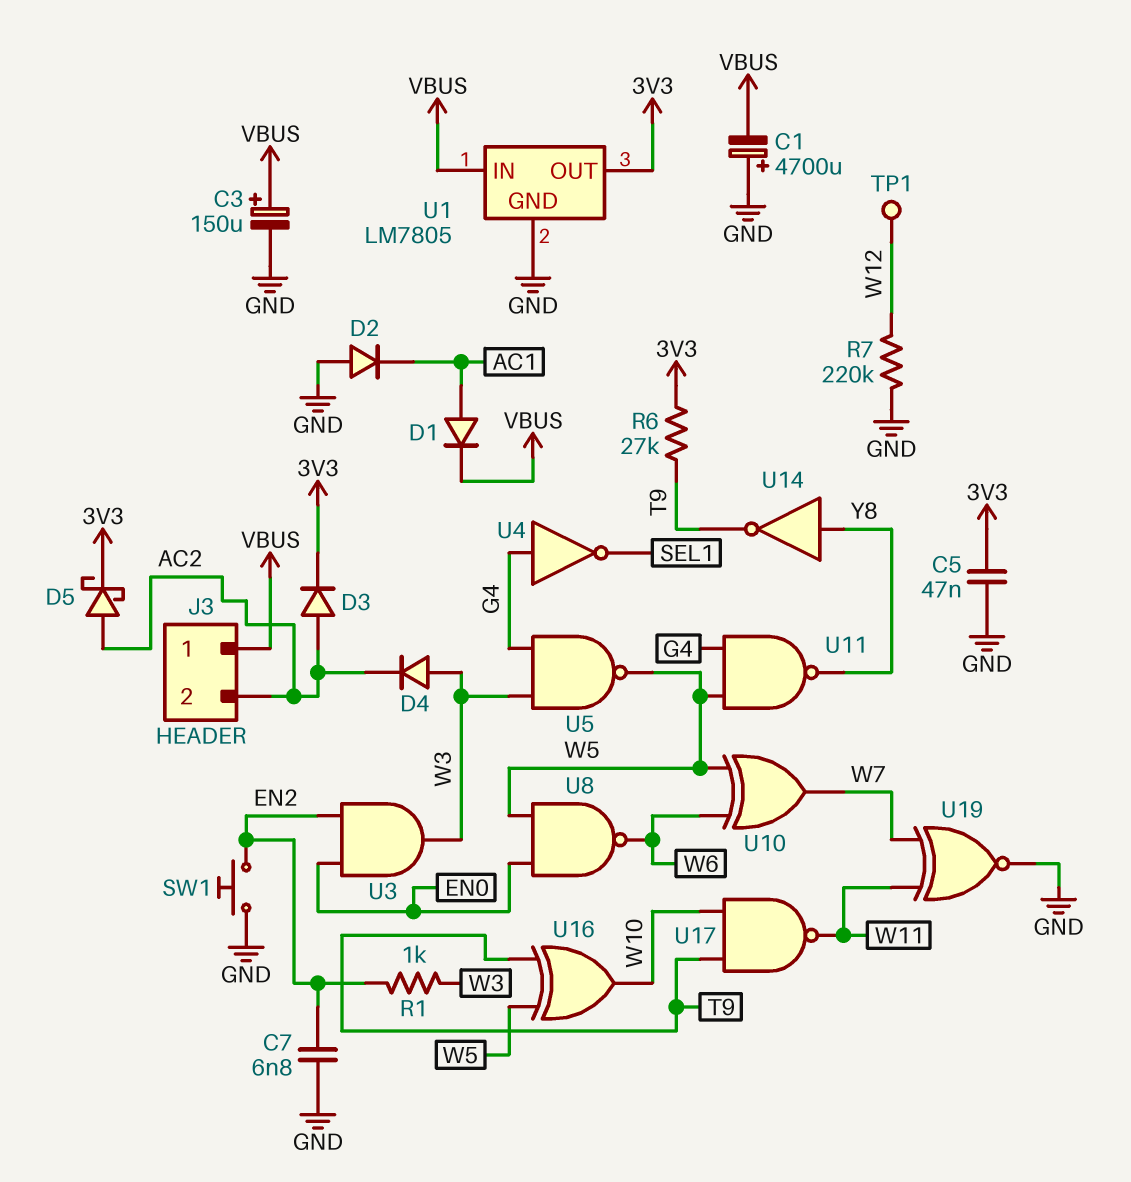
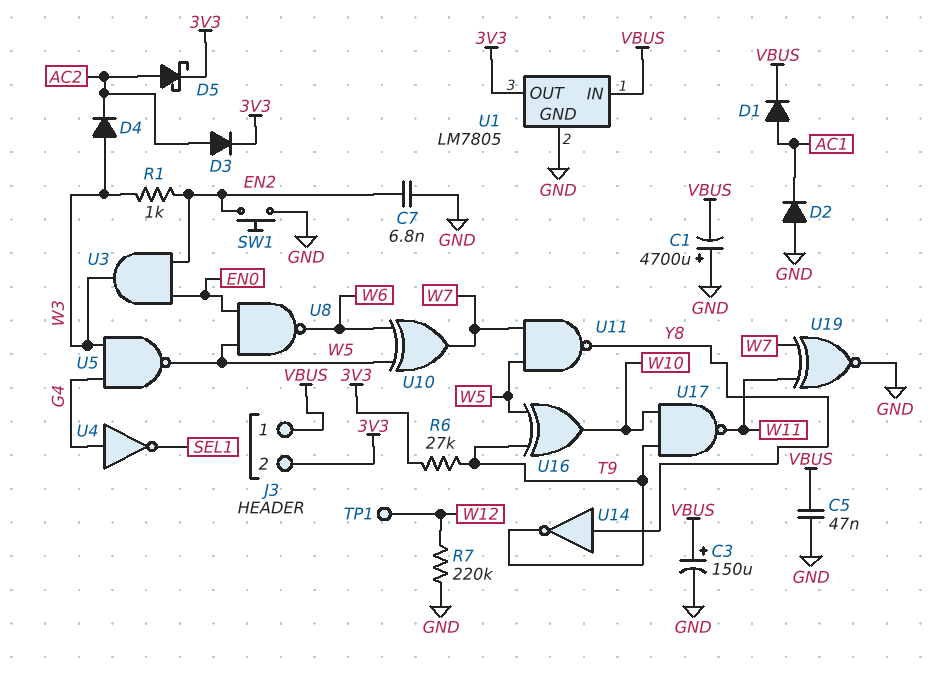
C5: 47nF (3V3, GND) -> 47nF (GND, VBUS)
J3 pin 2: AC2 -> 3V3
U11: NAND (in G4, in W5, out Y8) -> NAND (in W5, in W7, out Y8)

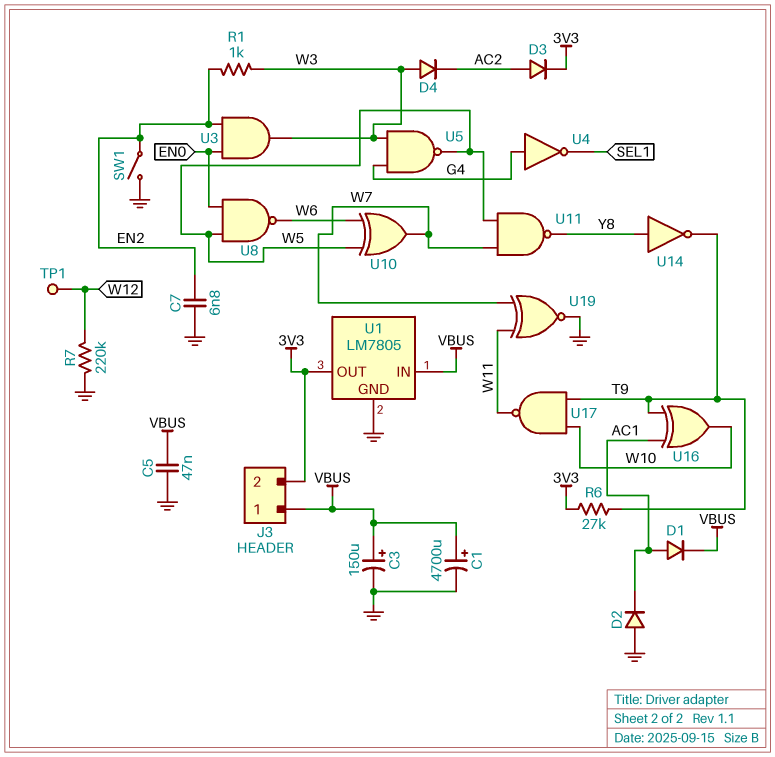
C1: 4700uF (plus GND, minus VBUS) -> 4700uF (plus VBUS, minus GND)
D5: schottky (A AC2, K 3V3) -> none
SW1: button (EN2, GND) -> switch (EN2, GND)
U16: XOR (in T9, in W5, out W10) -> XOR (in AC1, in T9, out W10)

